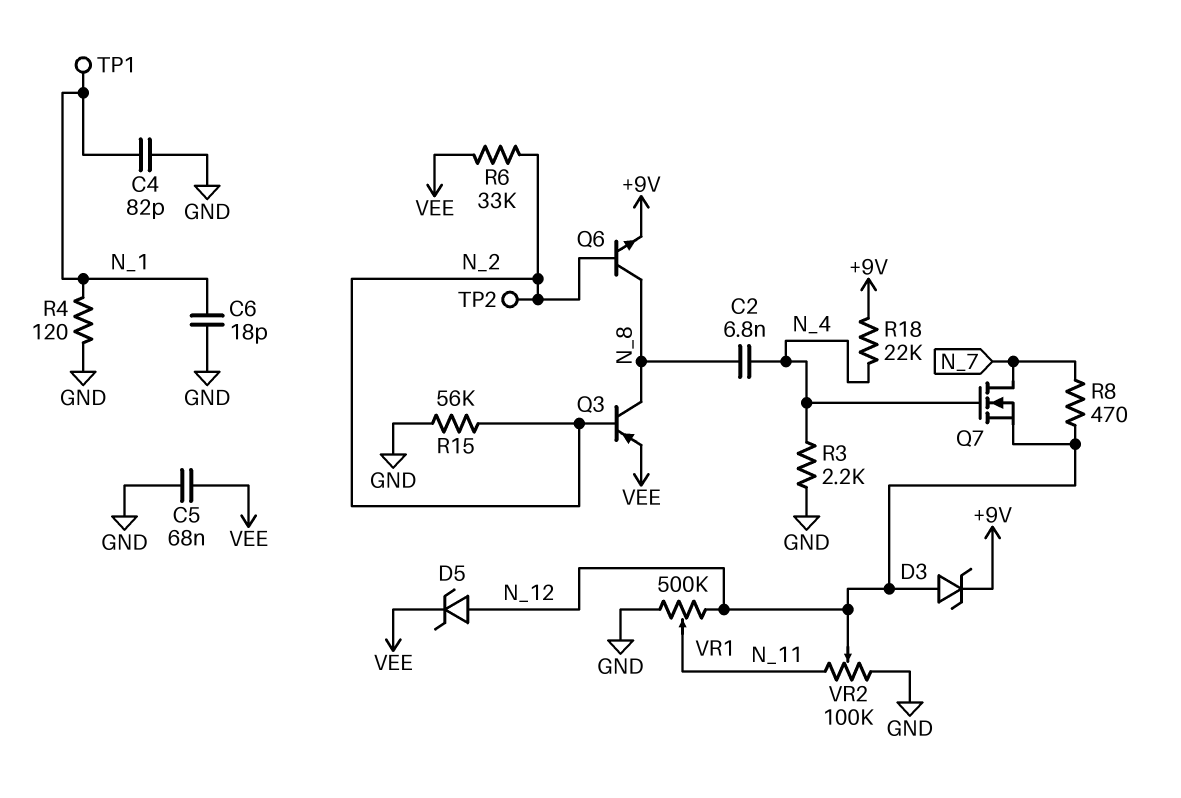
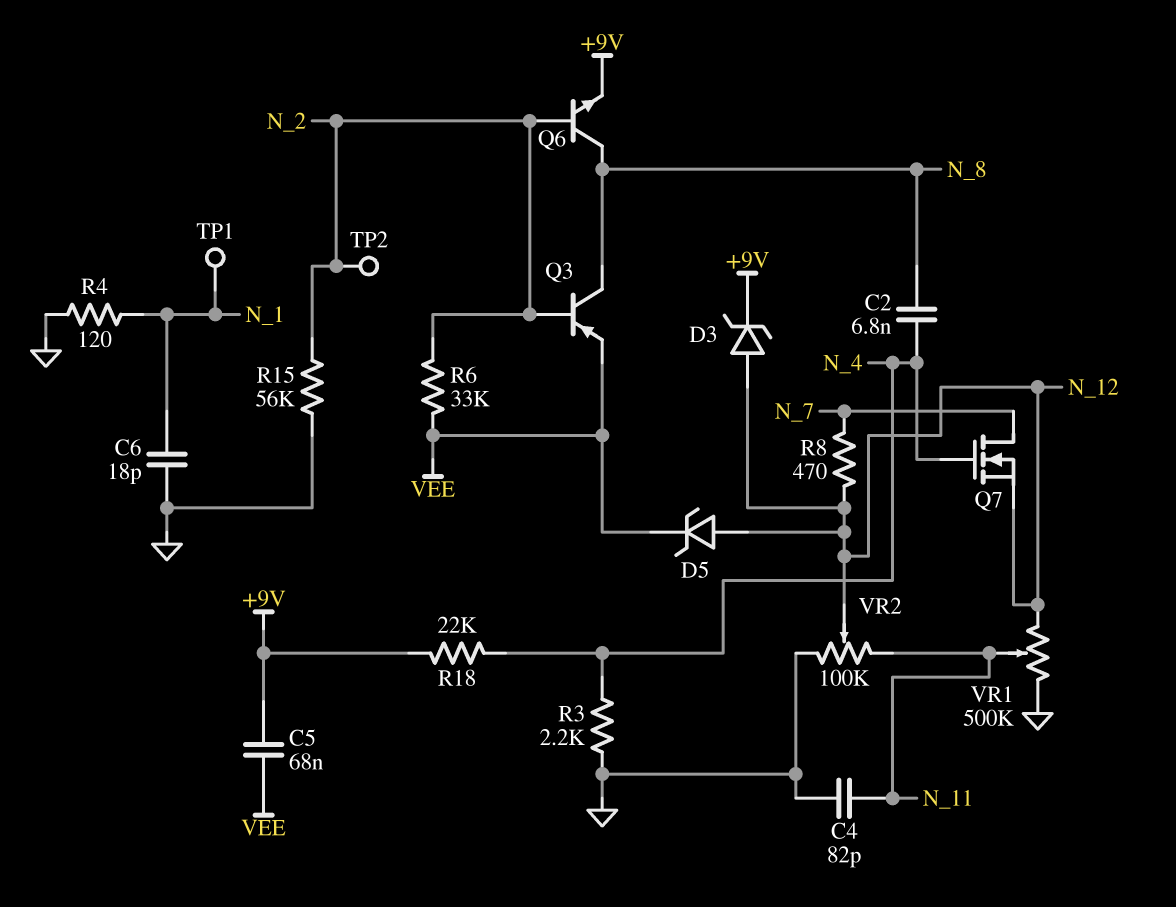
C4: 82pF (GND, N_1) -> 82pF (GND, N_11)
C5: 68nF (GND, VEE) -> 68nF (+9V, VEE)

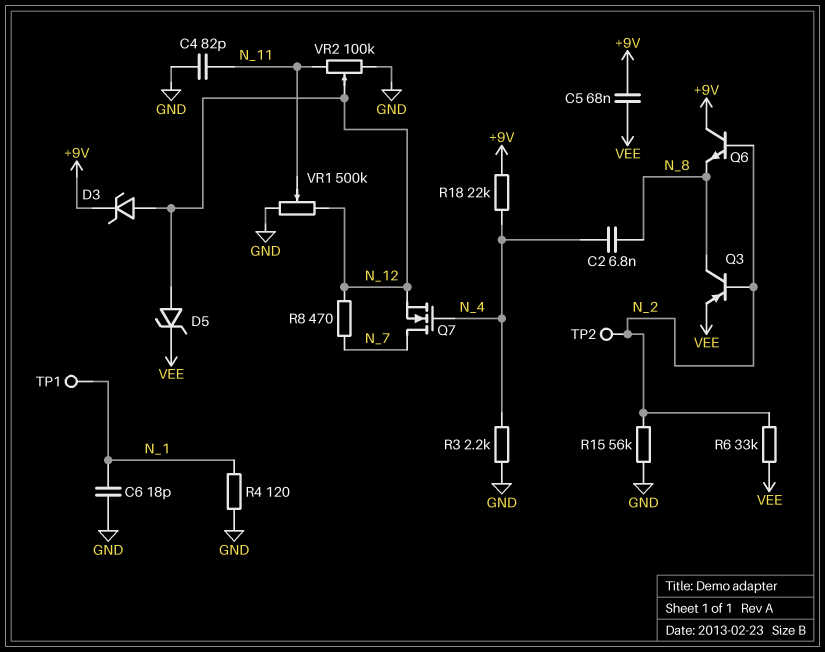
Q6: NPN (B N_2, C N_8, E +9V) -> NPN (B N_2, C +9V, E N_8)

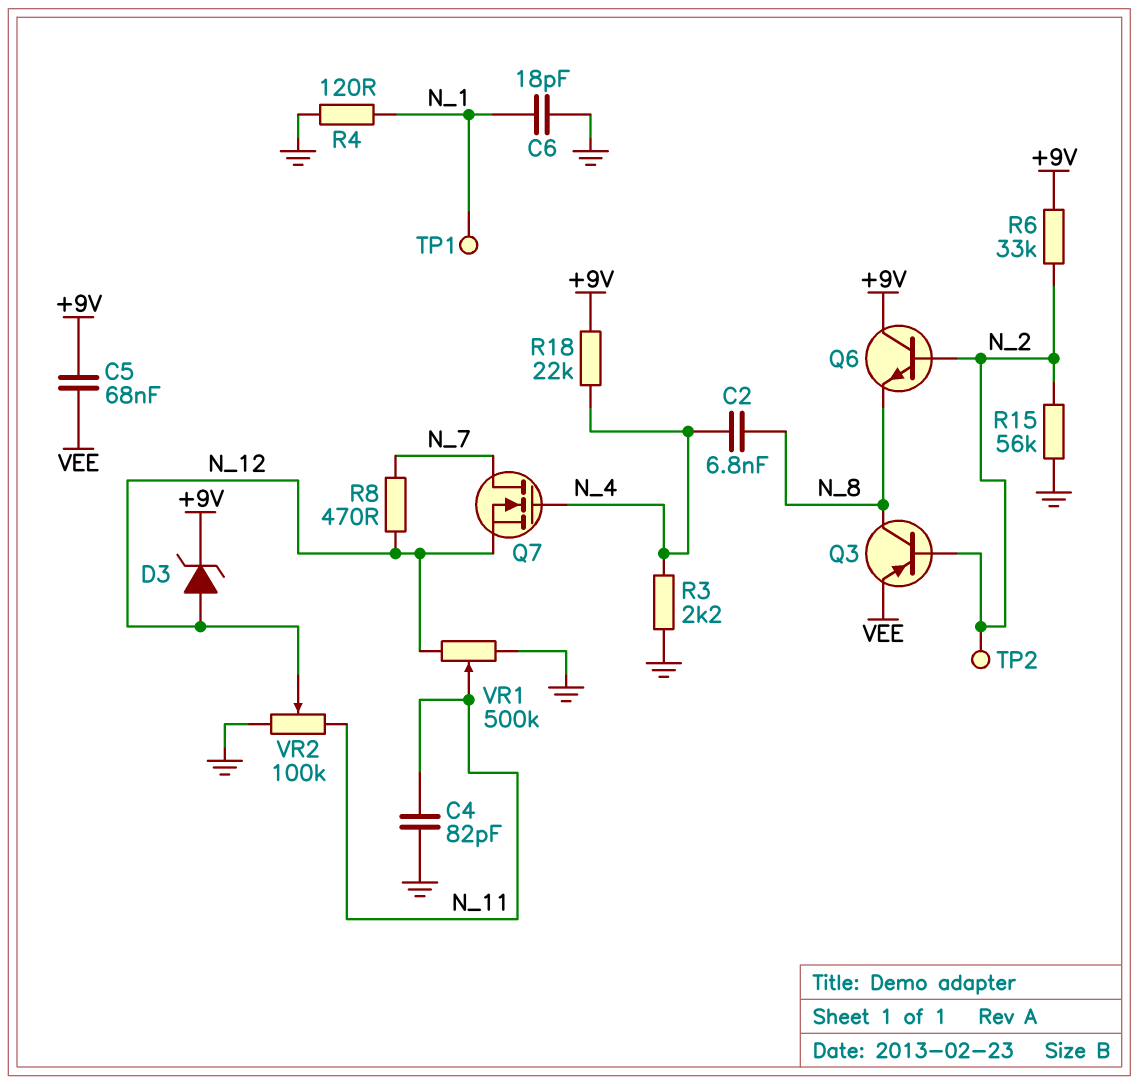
D5: zener (A N_12, K VEE) -> none
R6: 33k (N_2, VEE) -> 33k (+9V, N_2)

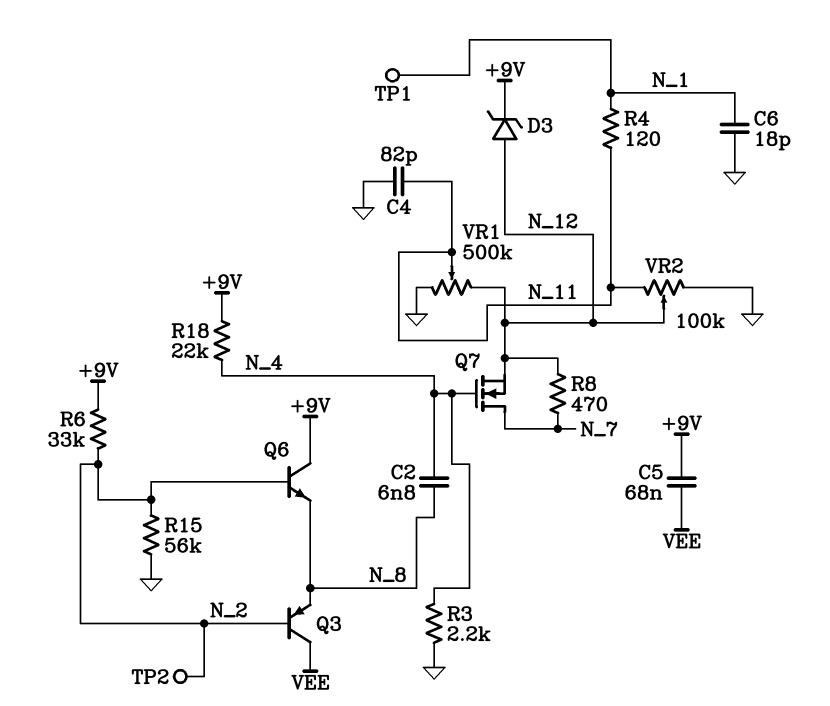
Q3: PNP (B N_2, C N_8, E VEE) -> PNP (B N_2, C VEE, E N_8)
R4: 120 (GND, N_1) -> 120 (N_1, N_11)

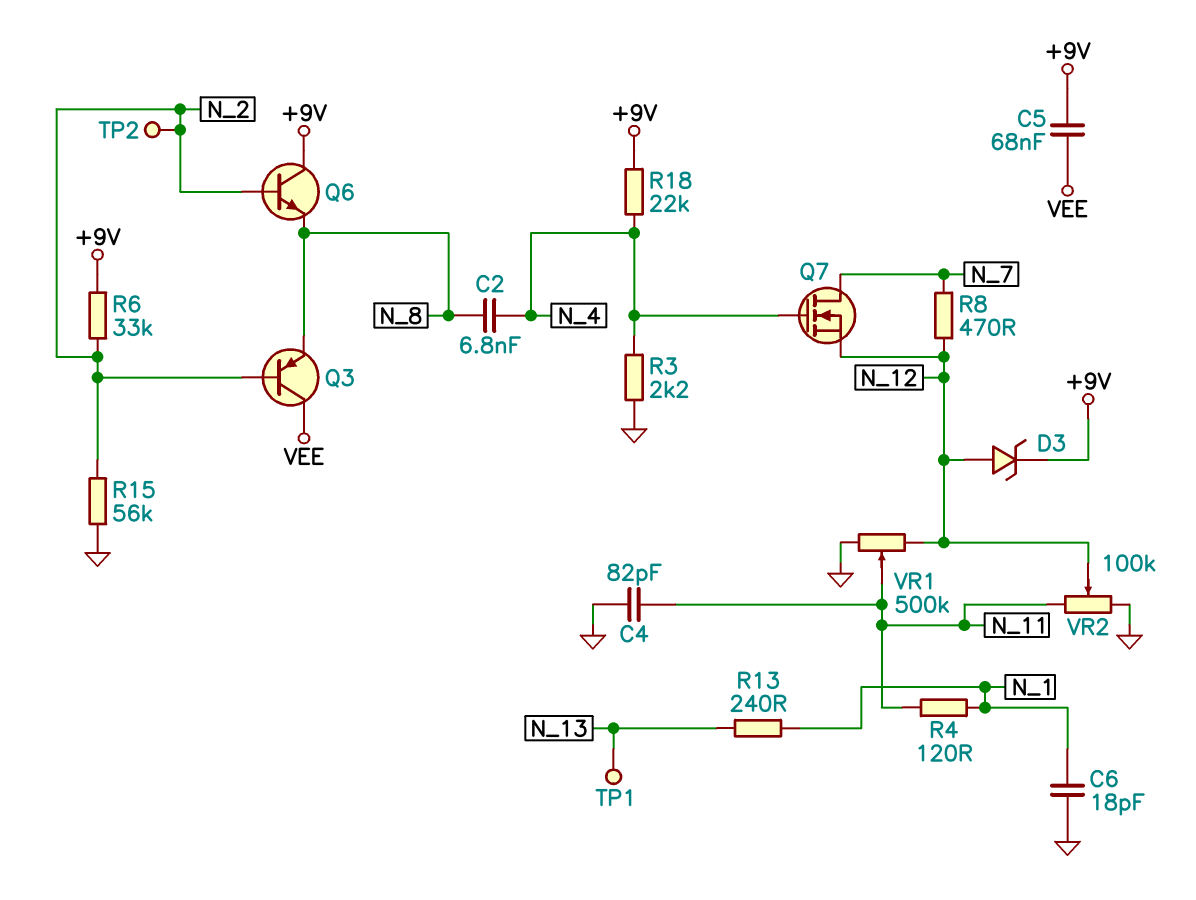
R13: none -> 240 (N_1, N_13)
TP1: test point (N_1) -> test point (N_13)

